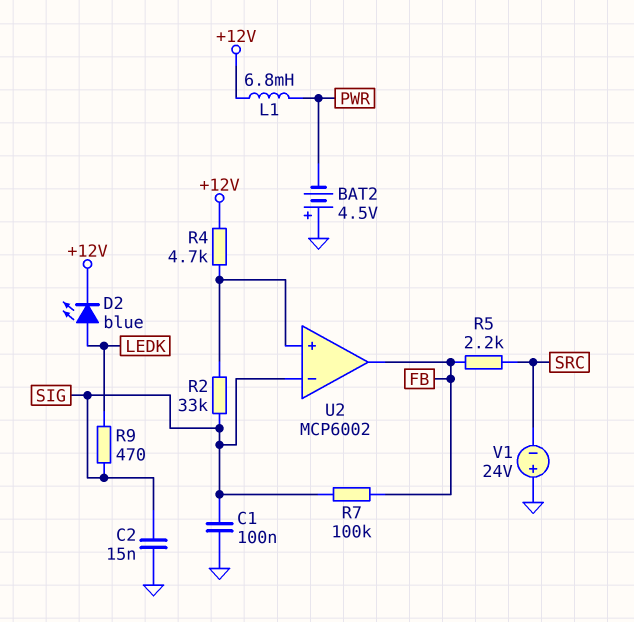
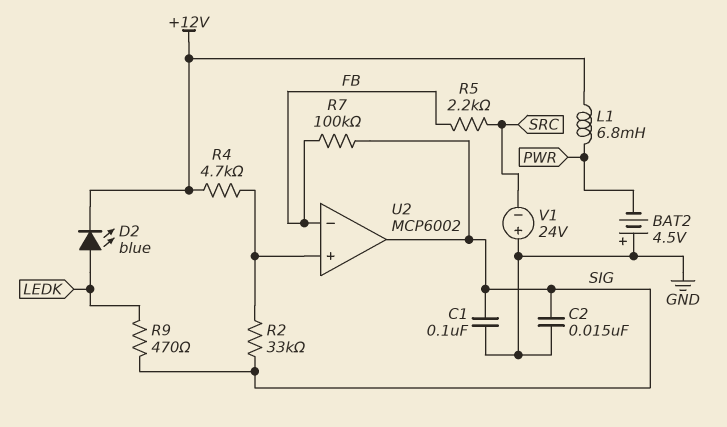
U2 pin in-: SIG -> FB
U2 pin out: FB -> SIG

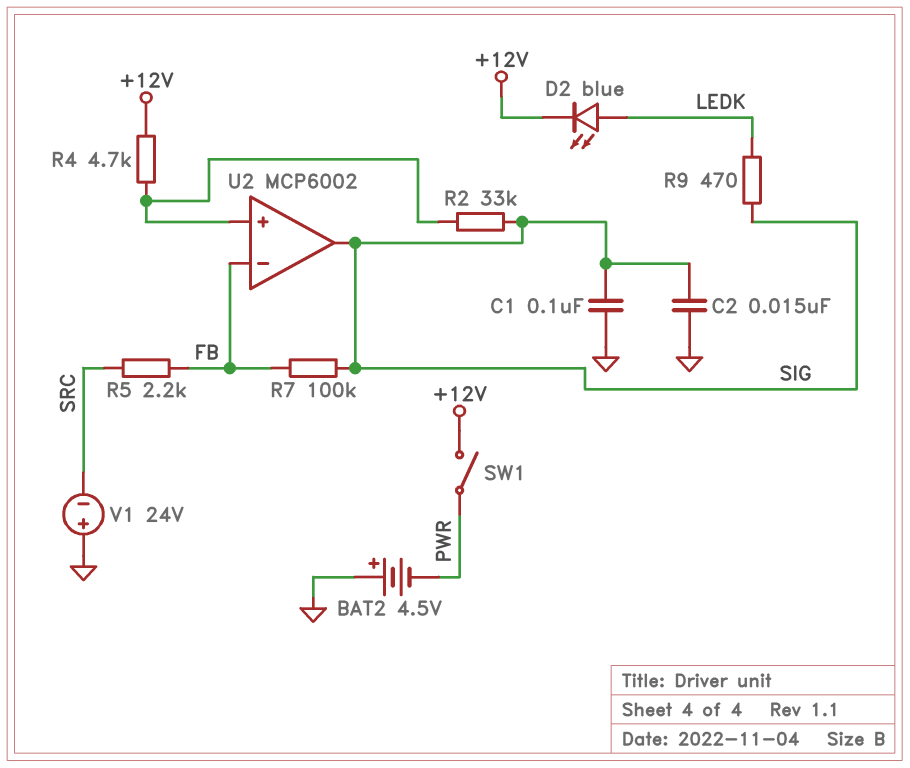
L1: 6.8mH (+12V, PWR) -> none
SW1: none -> switch (+12V, PWR)

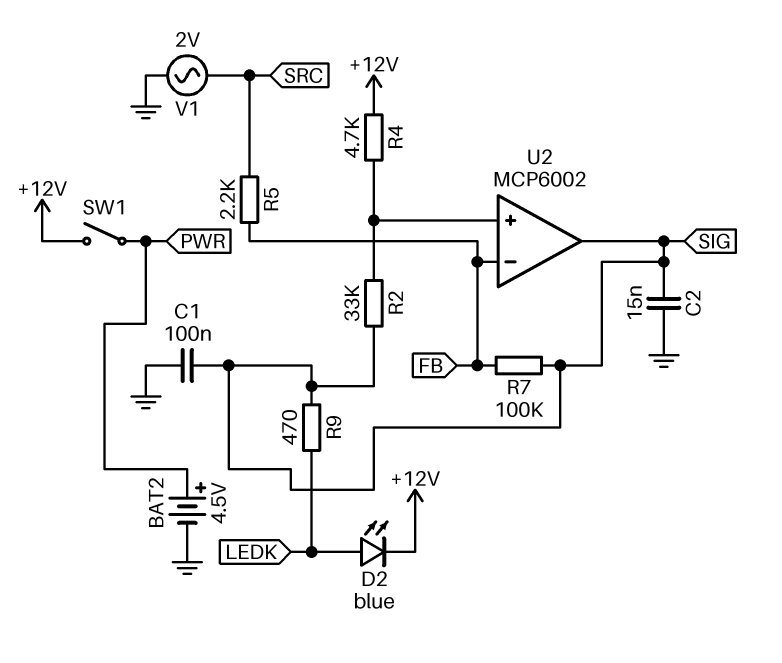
BAT2: 4.5V (plus GND, minus PWR) -> 4.5V (plus PWR, minus GND)
V1: 24V (plus GND, minus SRC) -> AC 2V (GND, SRC)

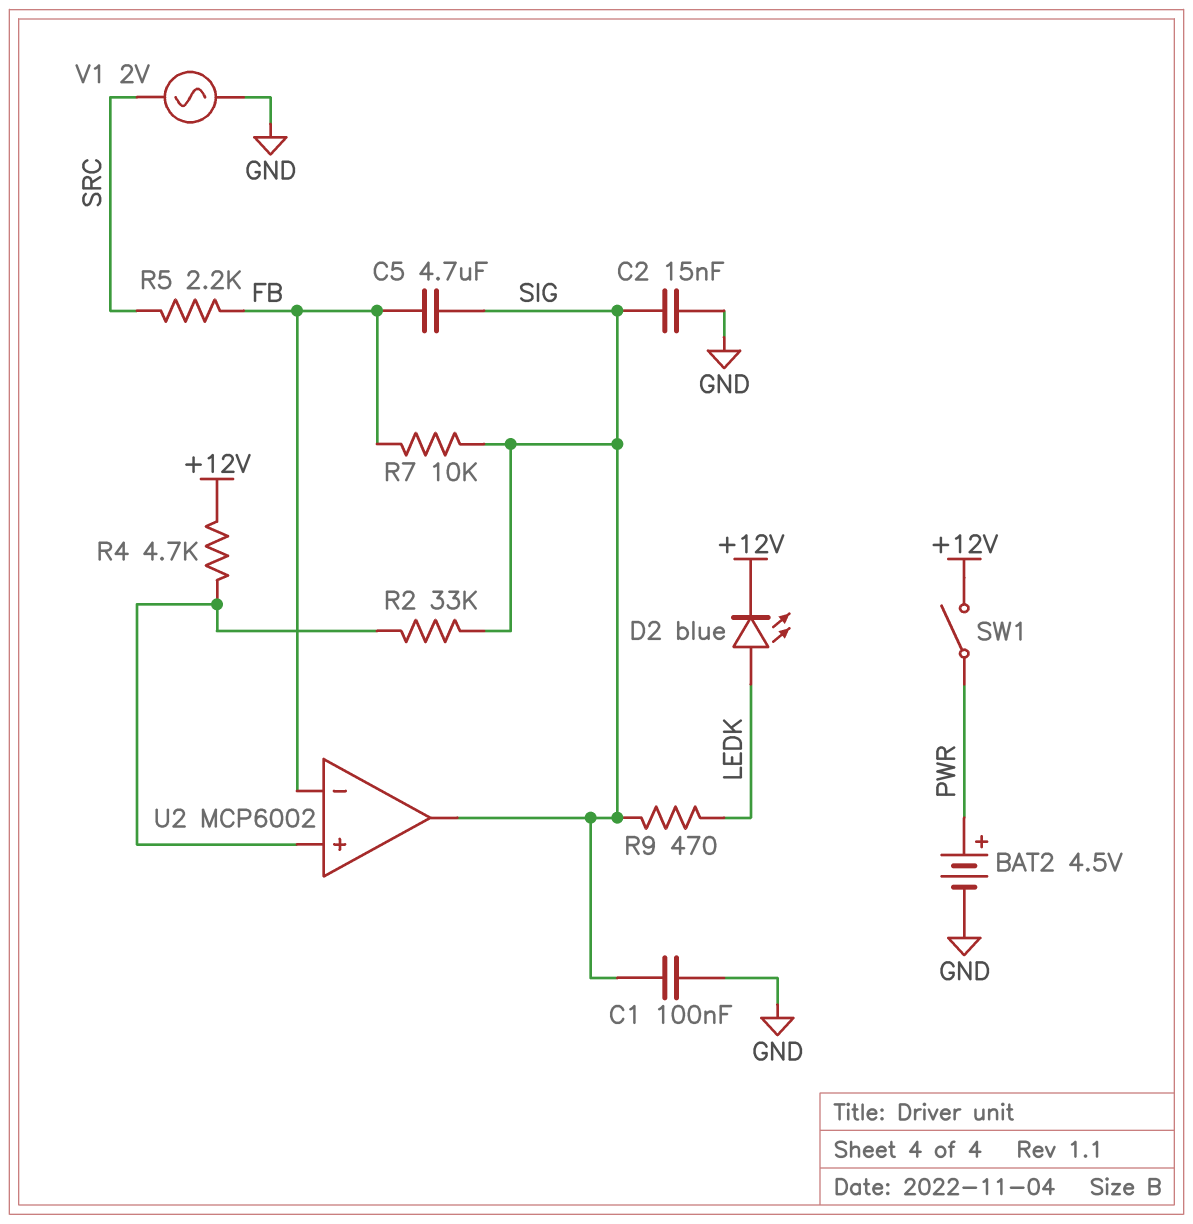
C5: none -> 4.7uF (FB, SIG)
R7: 100k (FB, SIG) -> 10k (FB, SIG)

